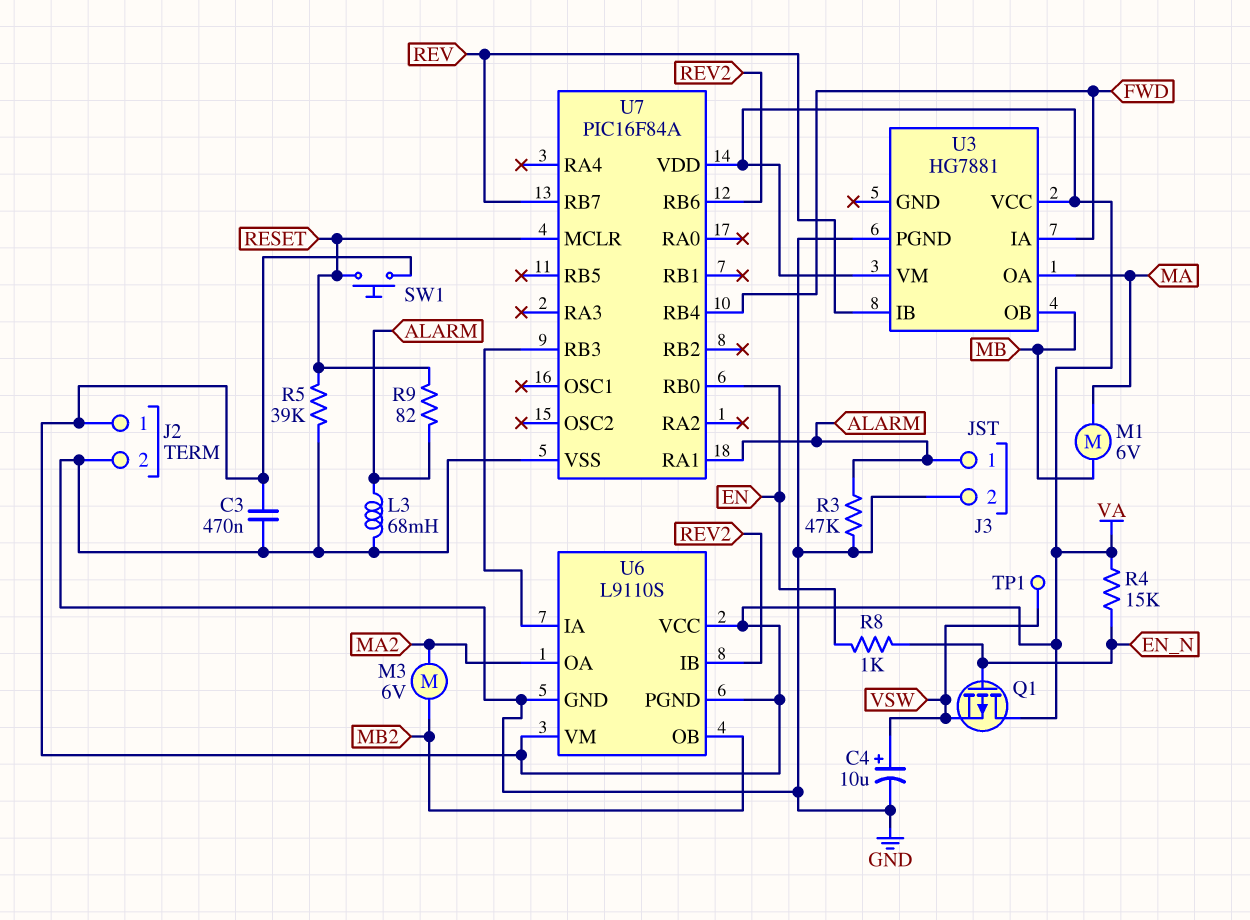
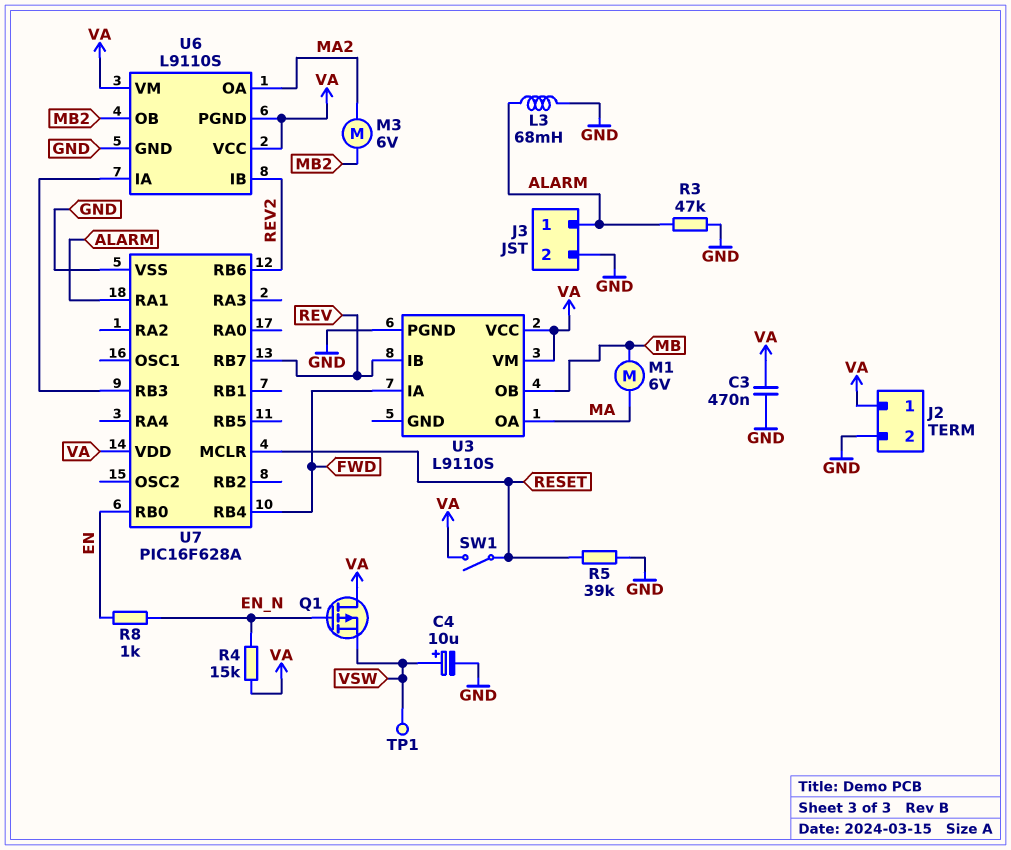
R9: 82 (ALARM, RESET) -> none
SW1: button (RESET, VA) -> switch (RESET, VA)
U3: HG7881 -> L9110S
U7: PIC16F84A -> PIC16F628A

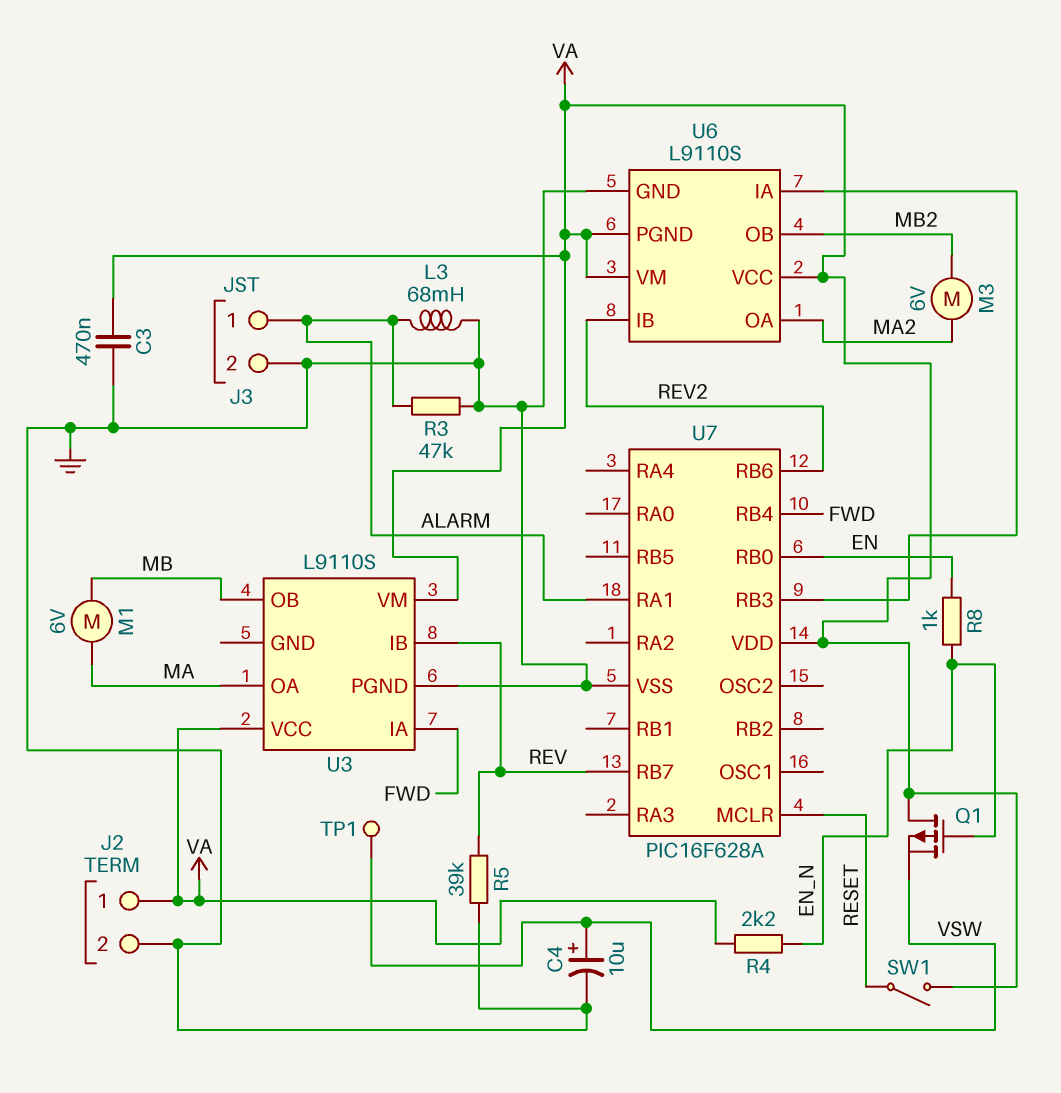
R4: 15k (EN_N, VA) -> 2.2k (EN_N, VA)
R5: 39k (GND, RESET) -> 39k (GND, REV)

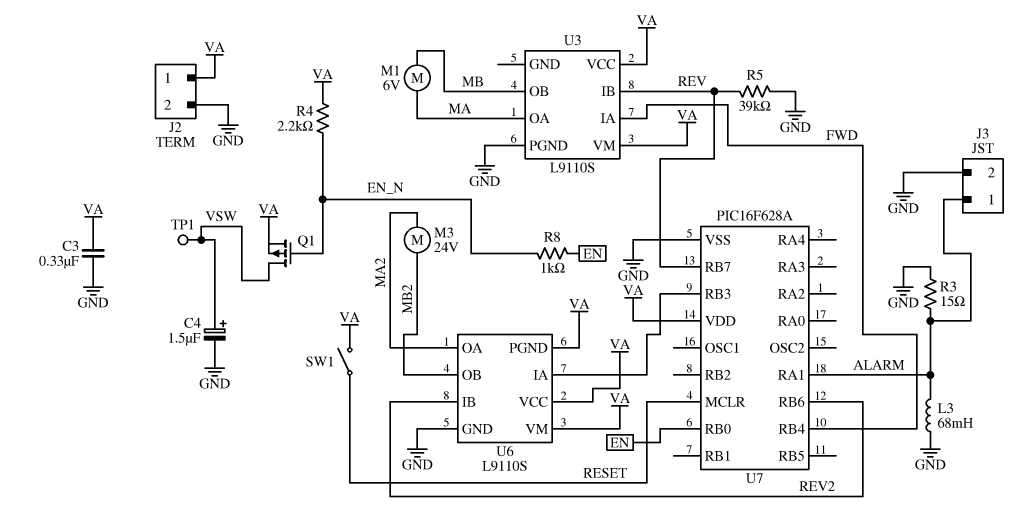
C3: 470nF (GND, VA) -> 330nF (GND, VA)
C4: 10uF (plus VSW, minus GND) -> 1.5uF (plus VSW, minus GND)
M3: motor 6V (MA2, MB2) -> motor 24V (MA2, MB2)
Q1: PMOS (G EN_N, D VA, S VSW) -> PMOS (G EN_N, D VSW, S VA)
R3: 47k (ALARM, GND) -> 15 (ALARM, GND)

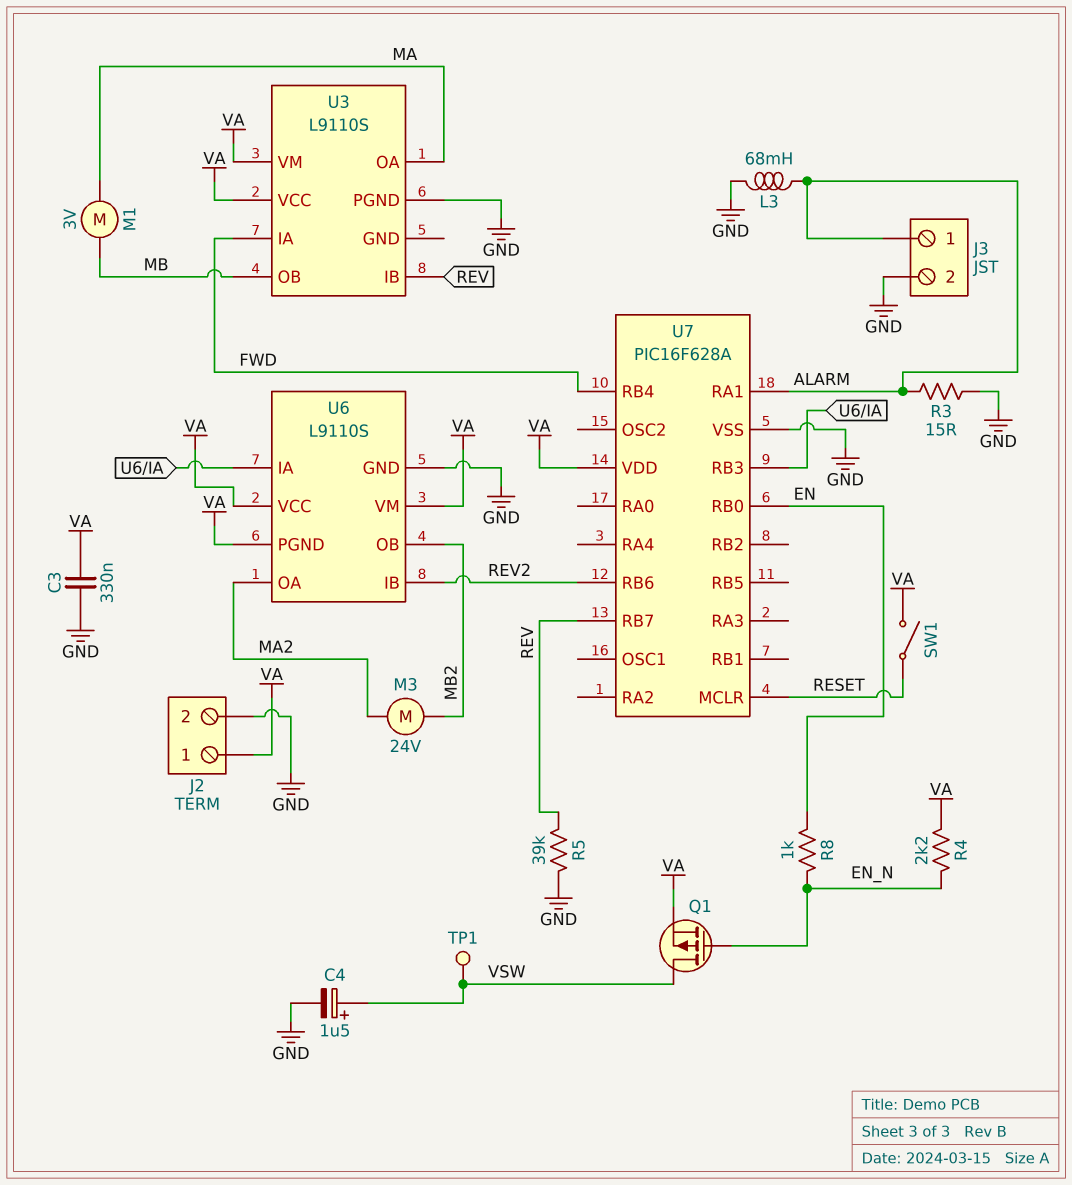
M1: motor 6V (MA, MB) -> motor 3V (MA, MB)

